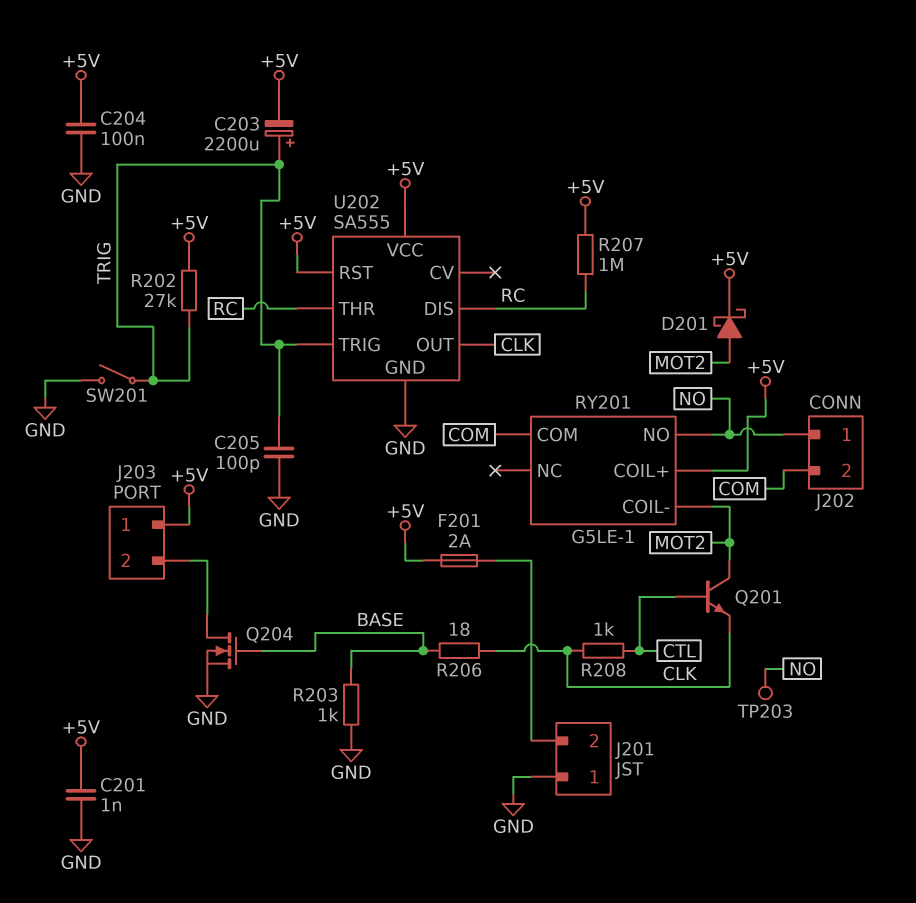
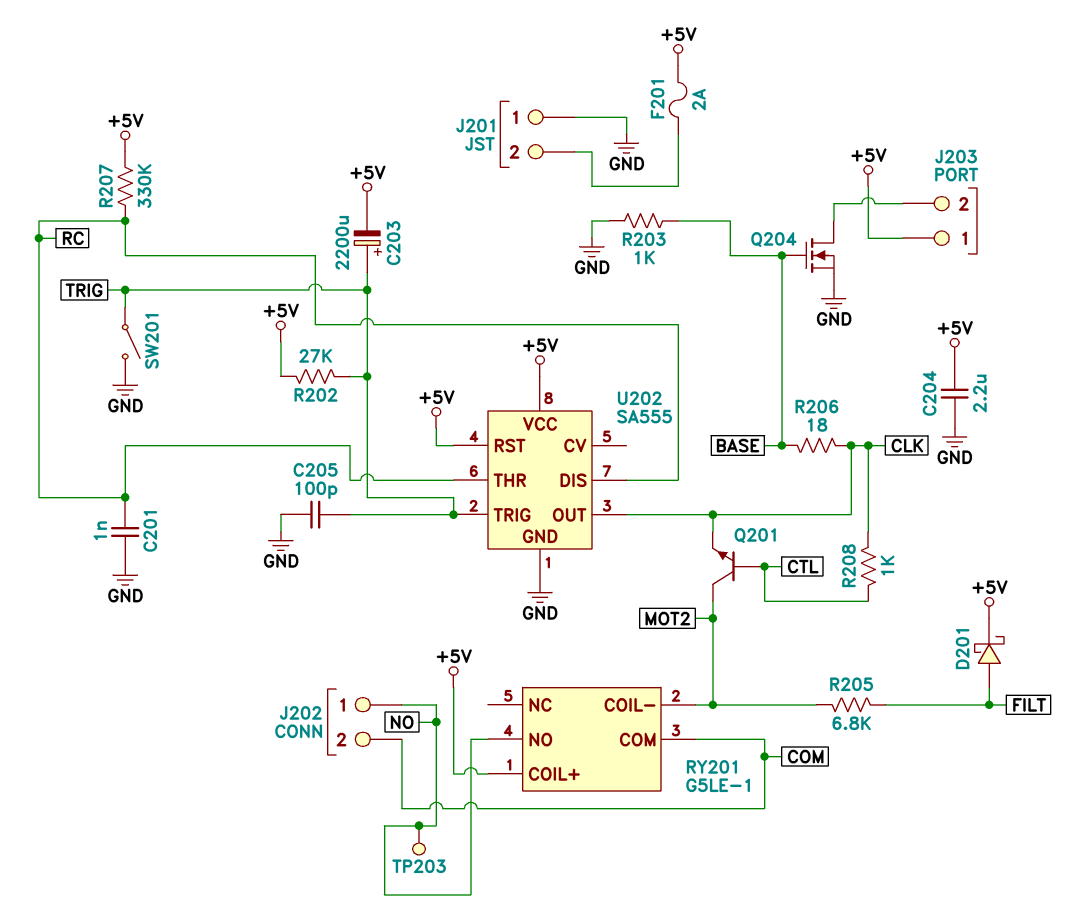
C201: 1nF (+5V, GND) -> 1nF (GND, RC)
C204: 100nF (+5V, GND) -> 2.2uF (+5V, GND)
D201: schottky (A MOT2, K +5V) -> schottky (A FILT, K +5V)
R205: none -> 6.8k (FILT, MOT2)
R207: 1M (+5V, RC) -> 330k (+5V, RC)

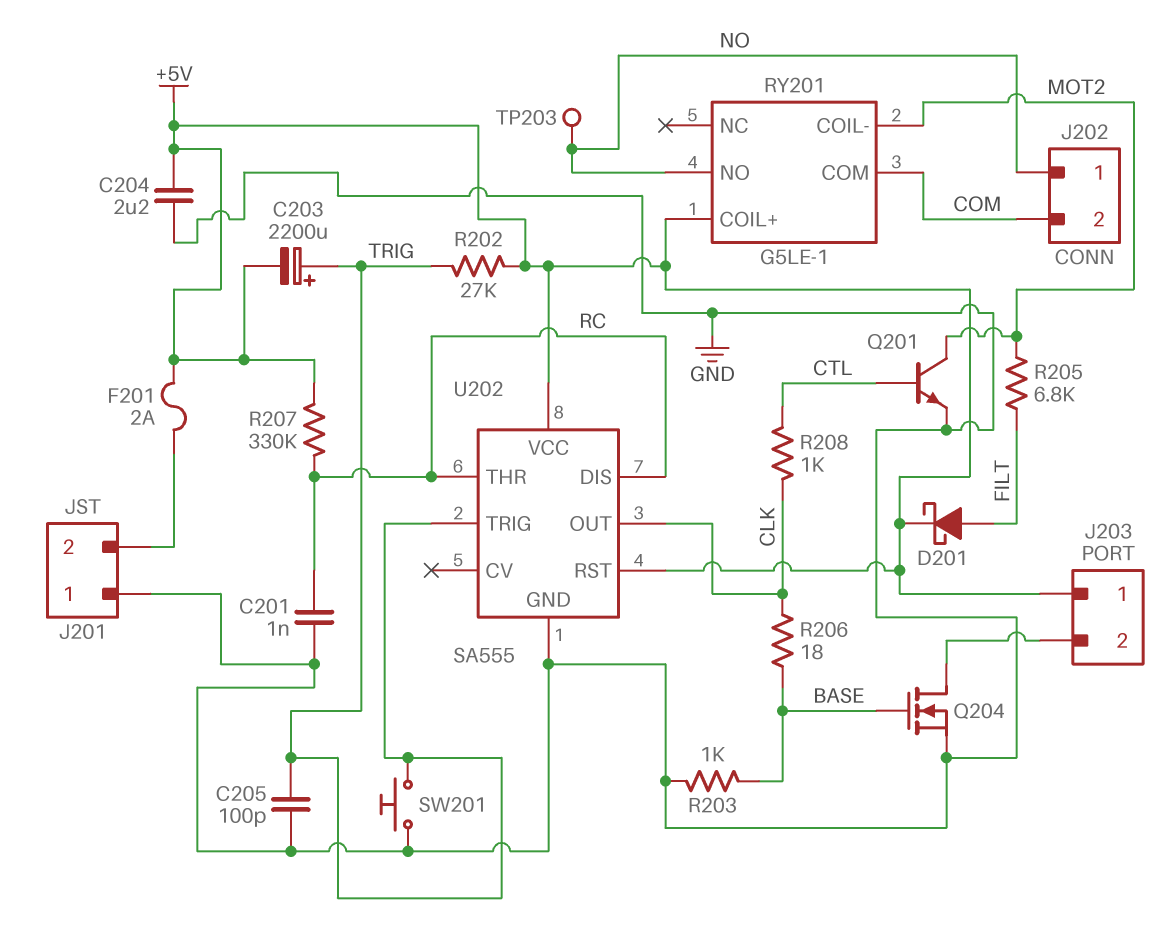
Q201: NPN (B CTL, C MOT2, E CLK) -> NPN (B CTL, C MOT2, E GND)
SW201: switch (GND, TRIG) -> button (GND, TRIG)

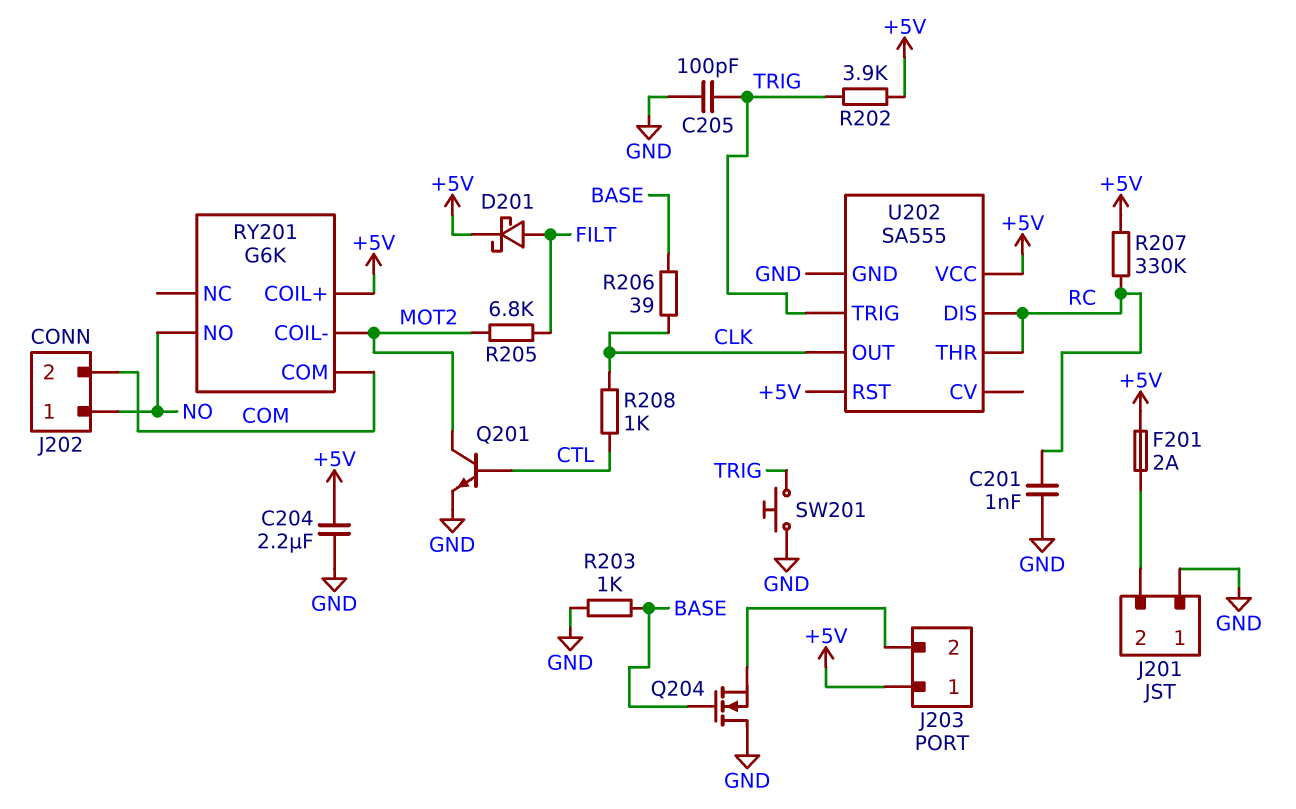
C203: 2200uF (plus TRIG, minus +5V) -> none
Q204: NMOS (G BASE, D J203/2, S GND) -> NMOS (G BASE, D GND, S J203/2)
R202: 27k (+5V, TRIG) -> 3.9k (+5V, TRIG)
R206: 18 (BASE, CLK) -> 39 (BASE, CLK)
RY201: G5LE-1 -> G6K
TP203: test point (NO) -> none

